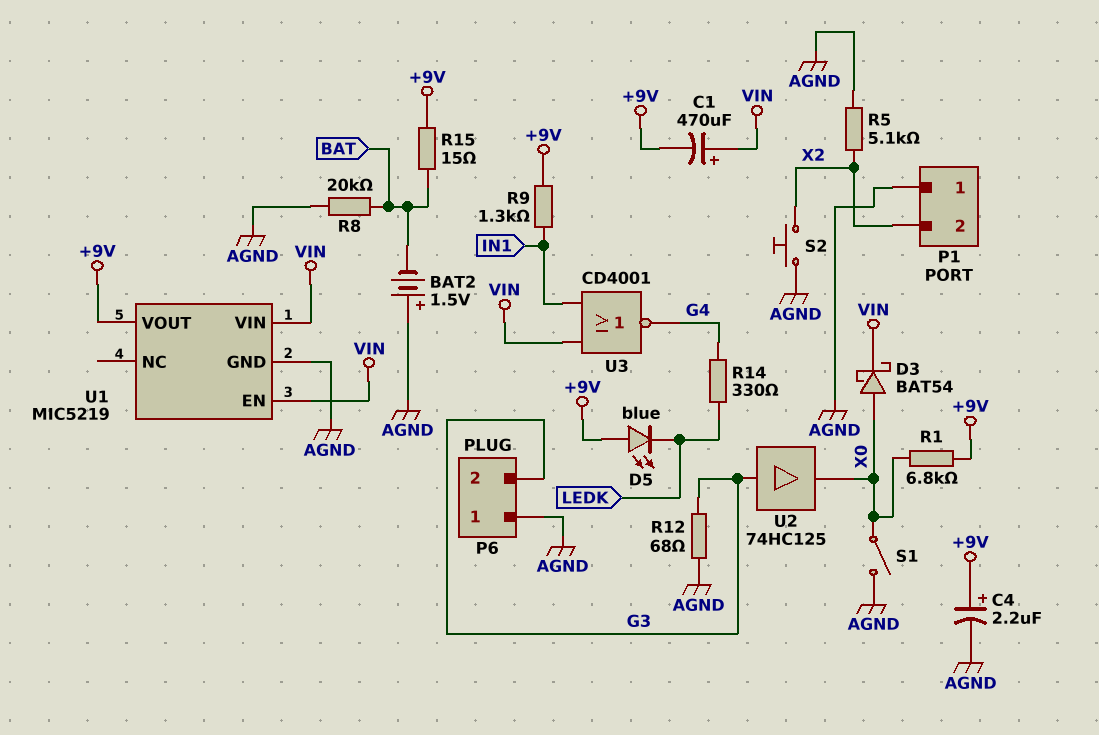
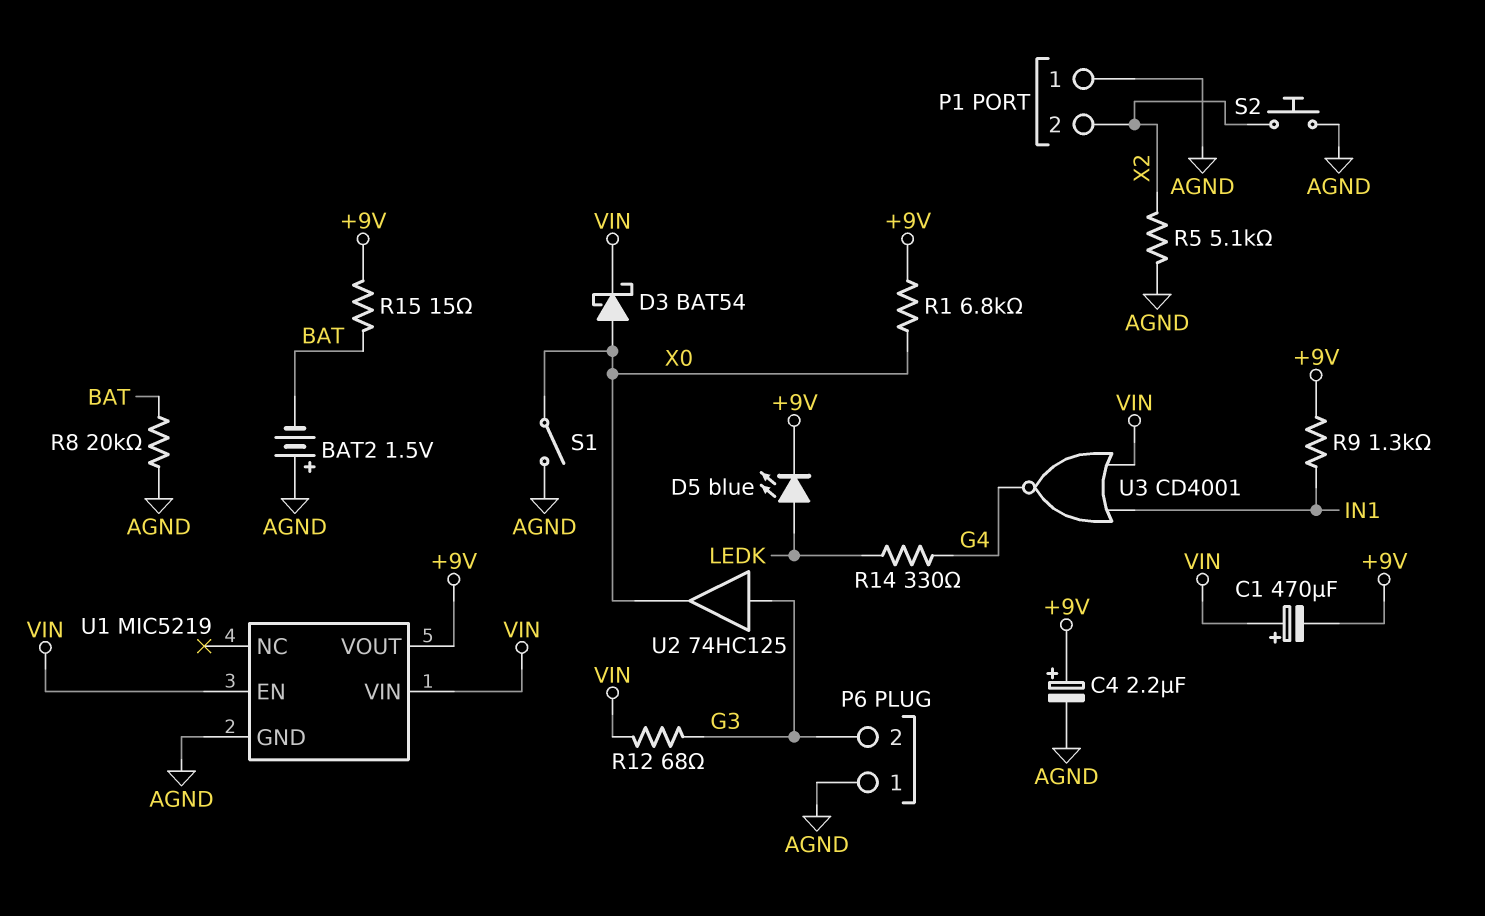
D5: LED blue (A +9V, K LEDK) -> LED blue (A LEDK, K +9V)
R12: 68 (AGND, G3) -> 68 (G3, VIN)

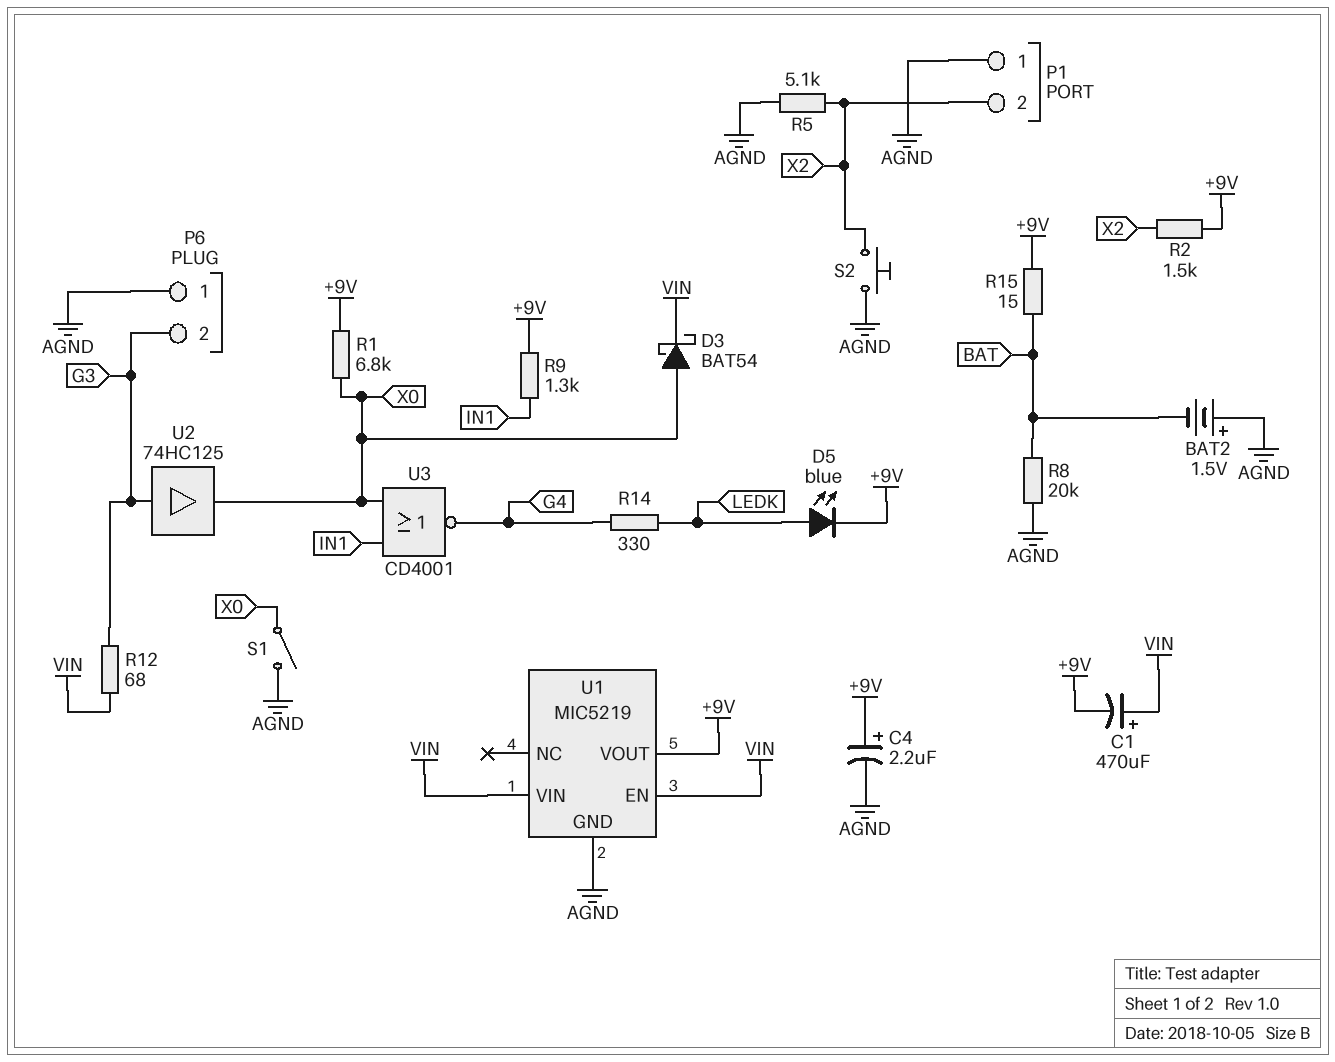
R2: none -> 1.5k (+9V, X2)
U3: NOR CD4001 (in IN1, in VIN, out G4) -> NOR CD4001 (in IN1, in X0, out G4)

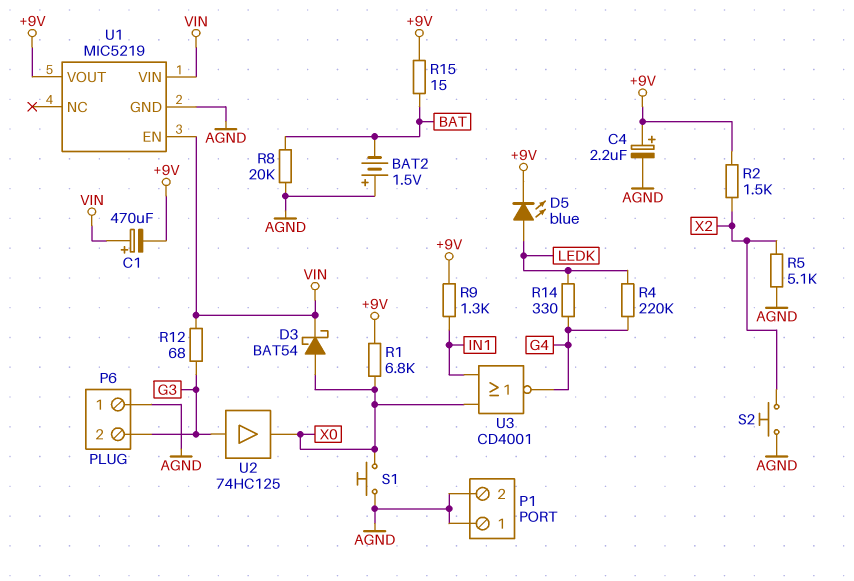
P1 pin 2: X2 -> AGND
R4: none -> 220k (G4, LEDK)
S1: switch (AGND, X0) -> button (AGND, X0)

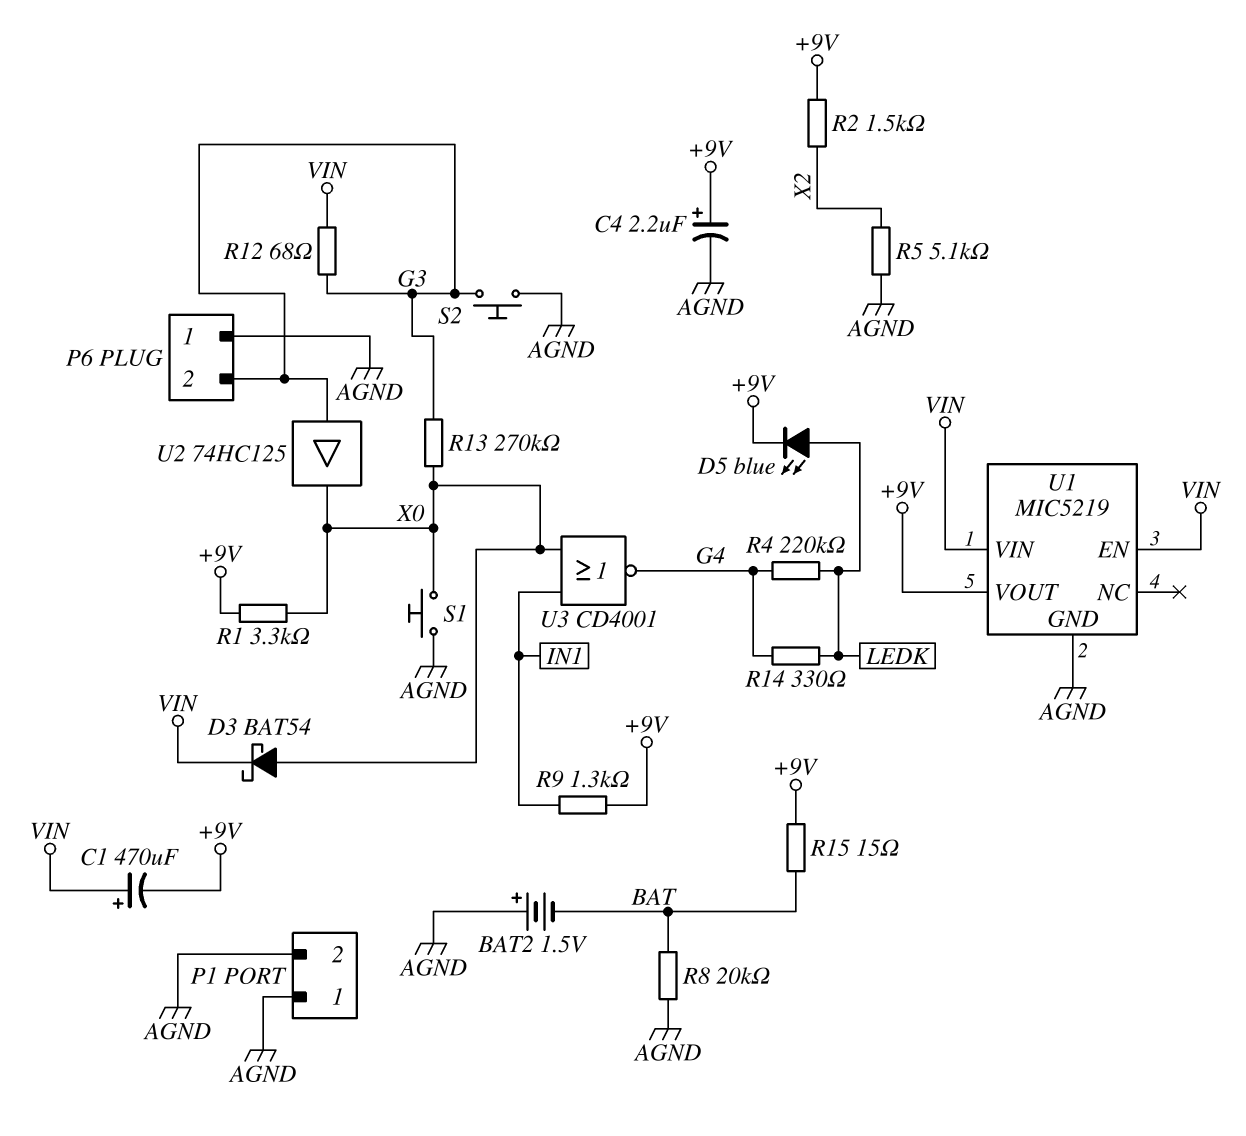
R1: 6.8k (+9V, X0) -> 3.3k (+9V, X0)
R13: none -> 270k (G3, X0)
S2: button (AGND, X2) -> button (AGND, G3)

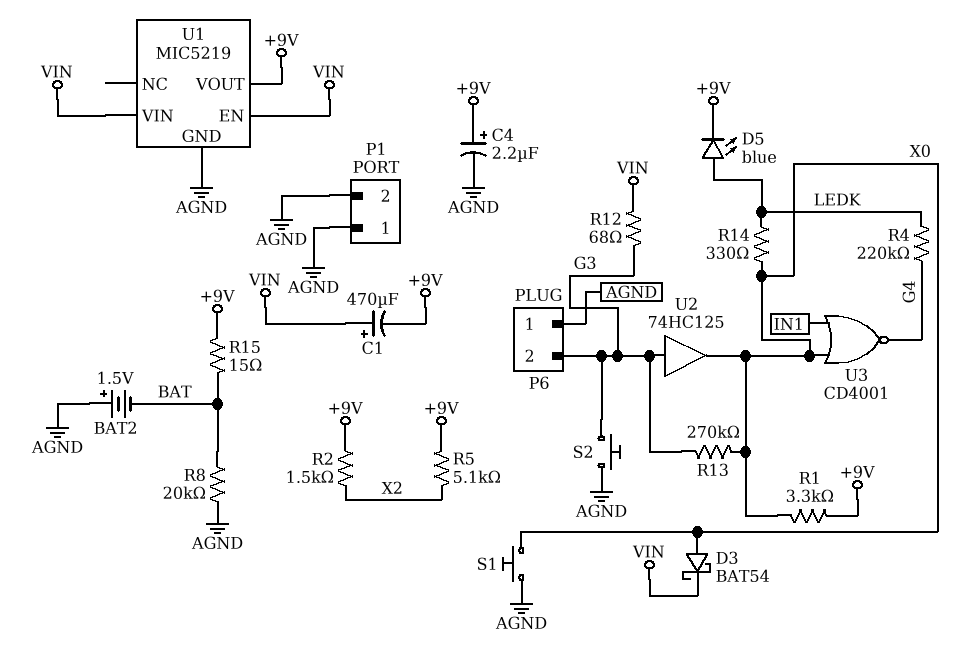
R5: 5.1k (AGND, X2) -> 5.1k (+9V, X2)
R9: 1.3k (+9V, IN1) -> none
R14: 330 (G4, LEDK) -> 330 (LEDK, X0)

